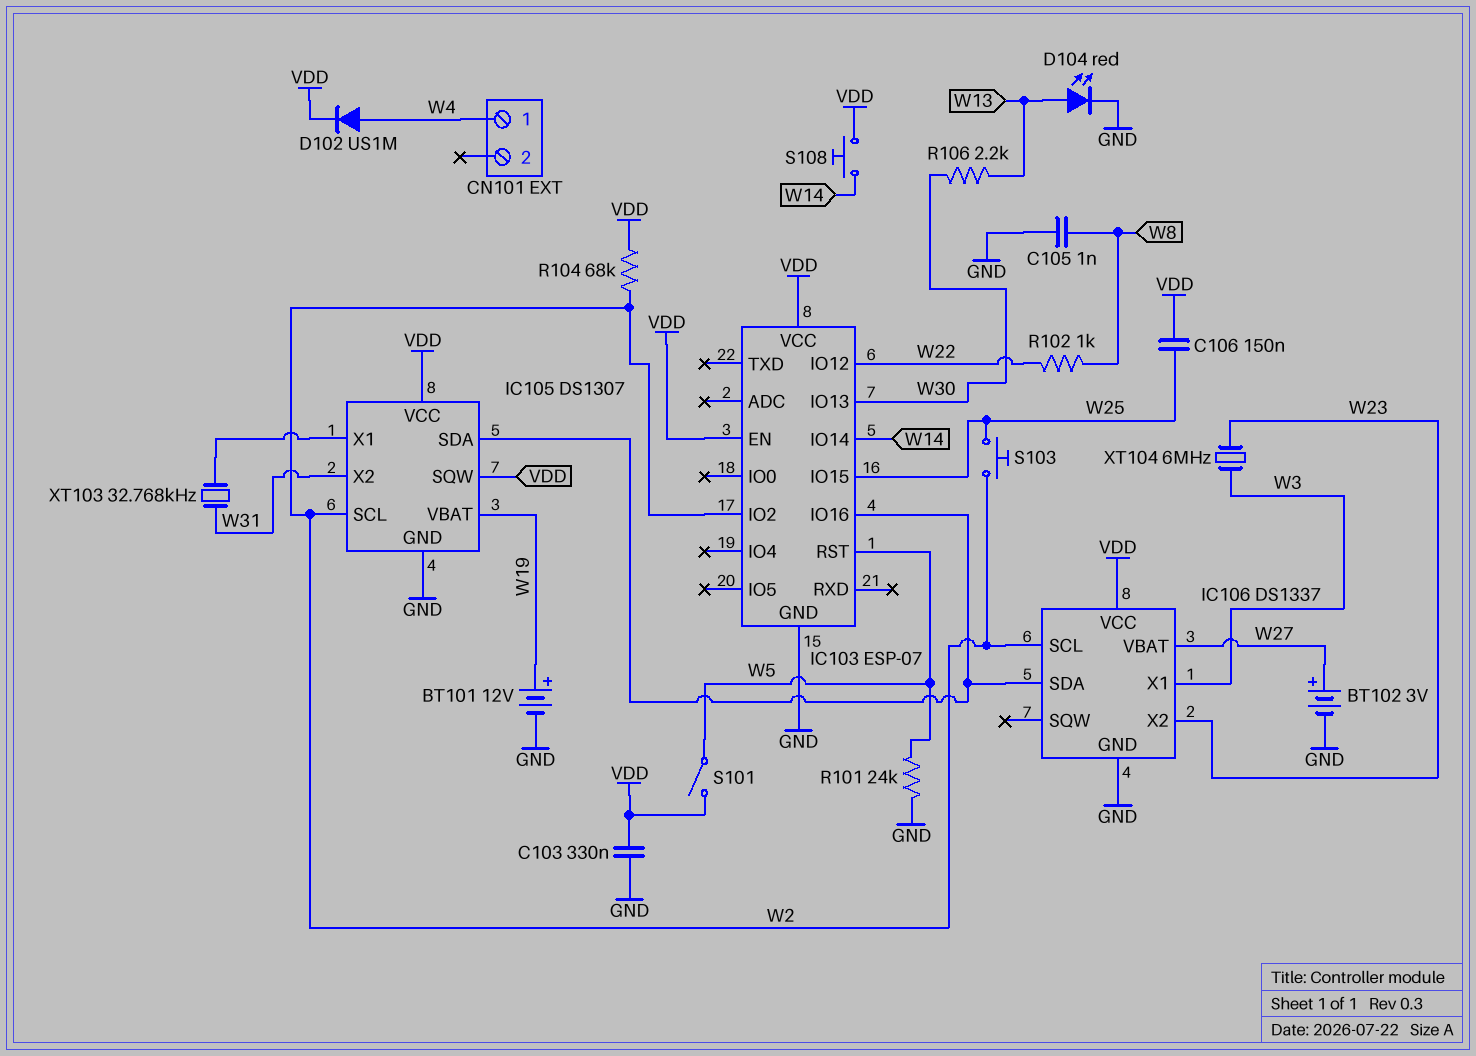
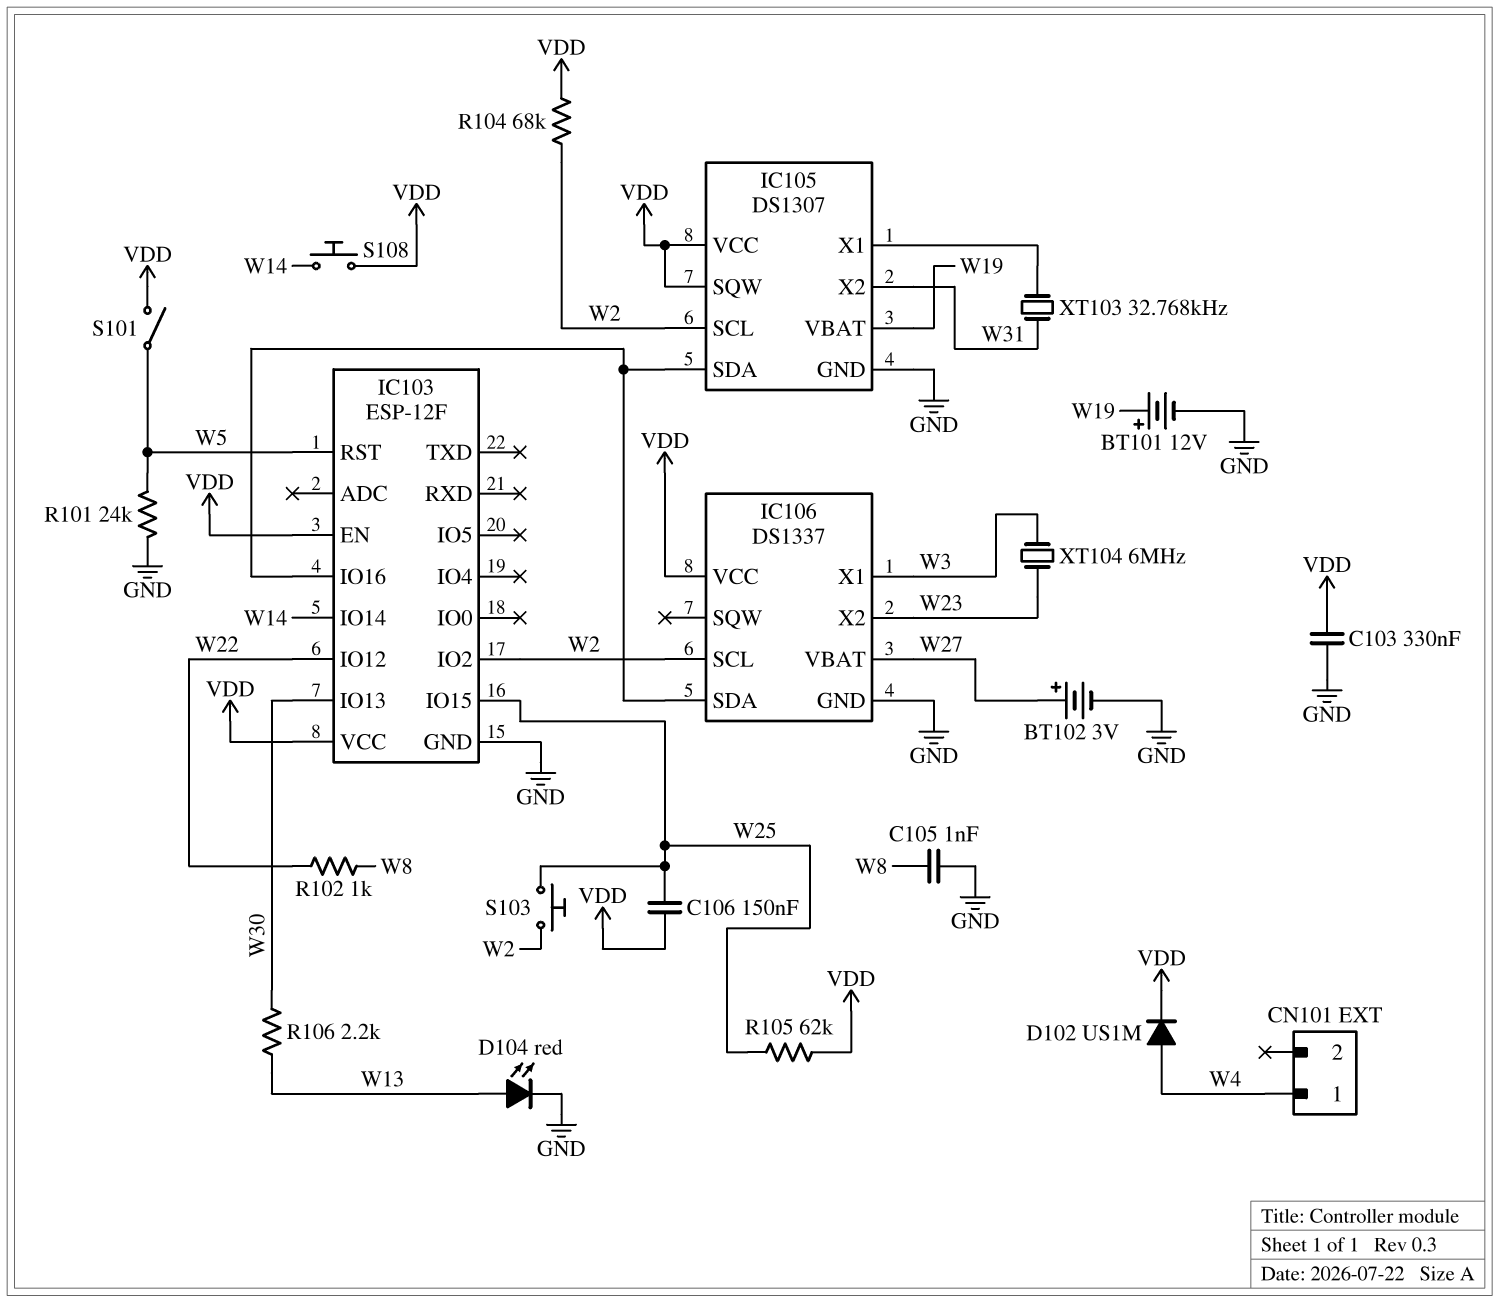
IC103: ESP-07 -> ESP-12F
R105: none -> 62k (VDD, W25)

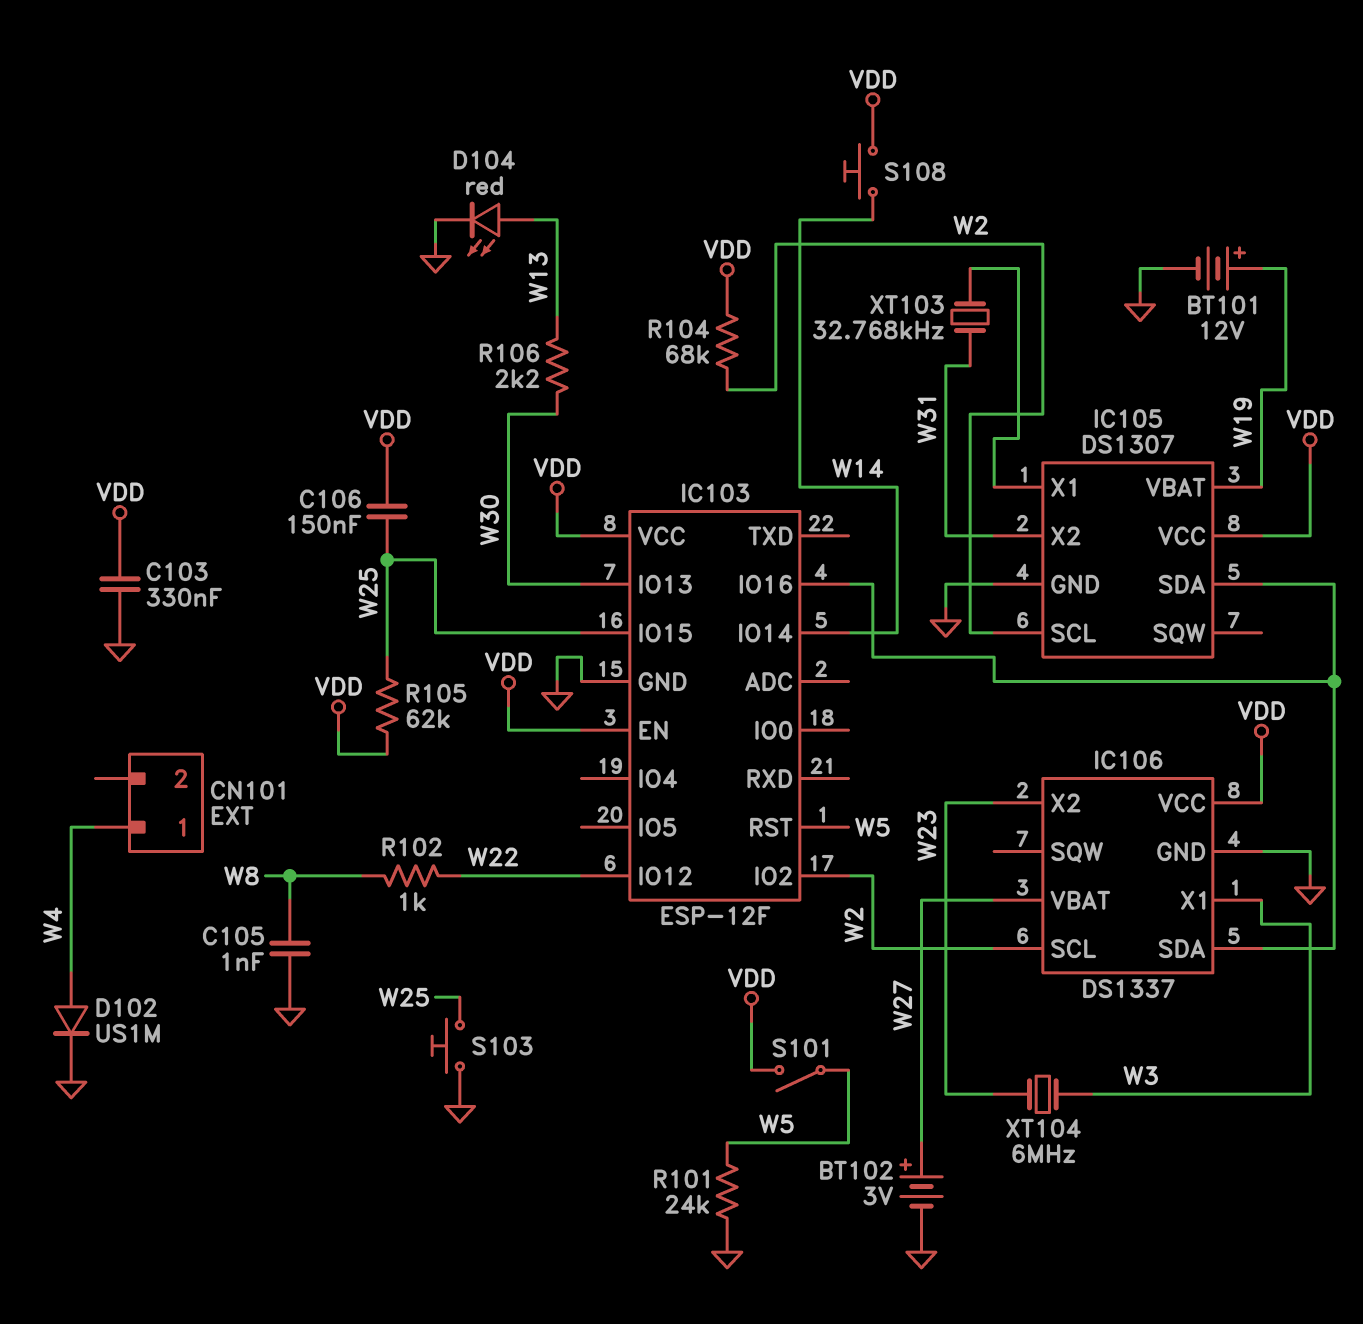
D102: diode US1M (A W4, K VDD) -> diode US1M (A W4, K GND)
IC105 pin SQW: VDD -> none
S103: button (W2, W25) -> button (GND, W25)

